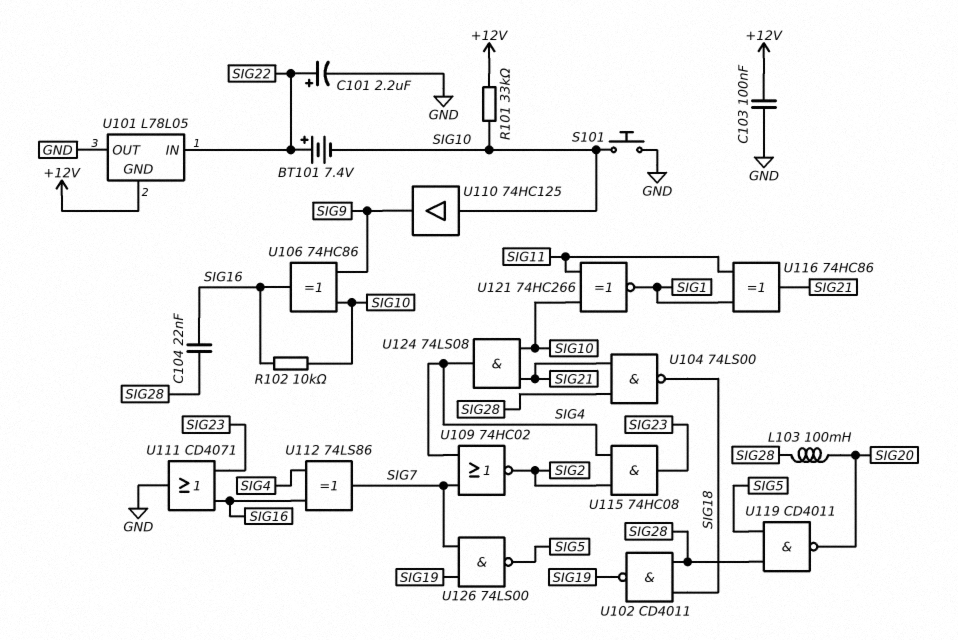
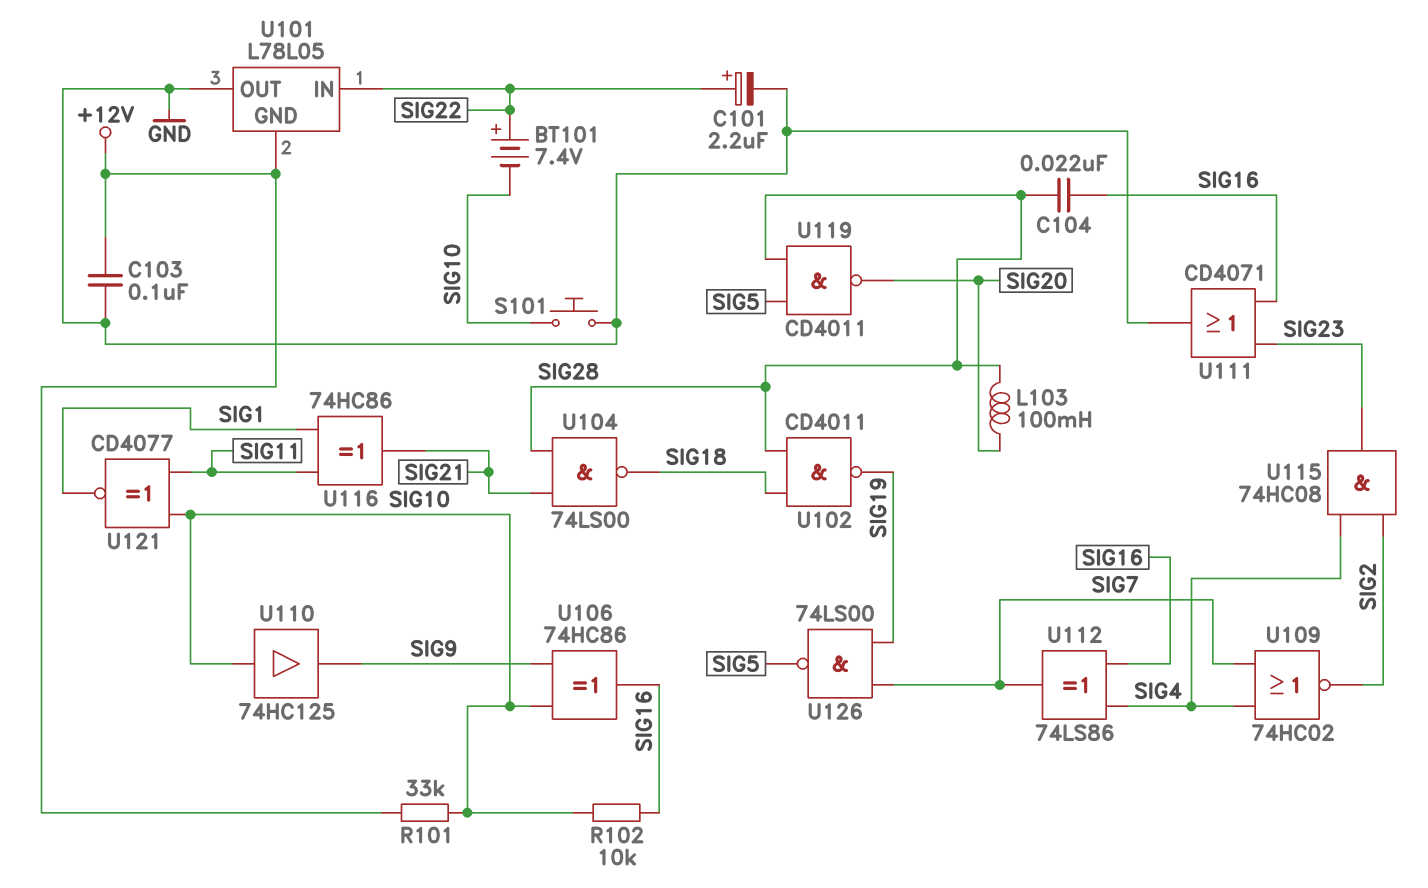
U121: XNOR 74HC266 (in SIG10, in SIG11, out SIG1) -> XNOR CD4077 (in SIG10, in SIG11, out SIG1)
U124: AND 74LS08 (in SIG10, in SIG21, out SIG4) -> none

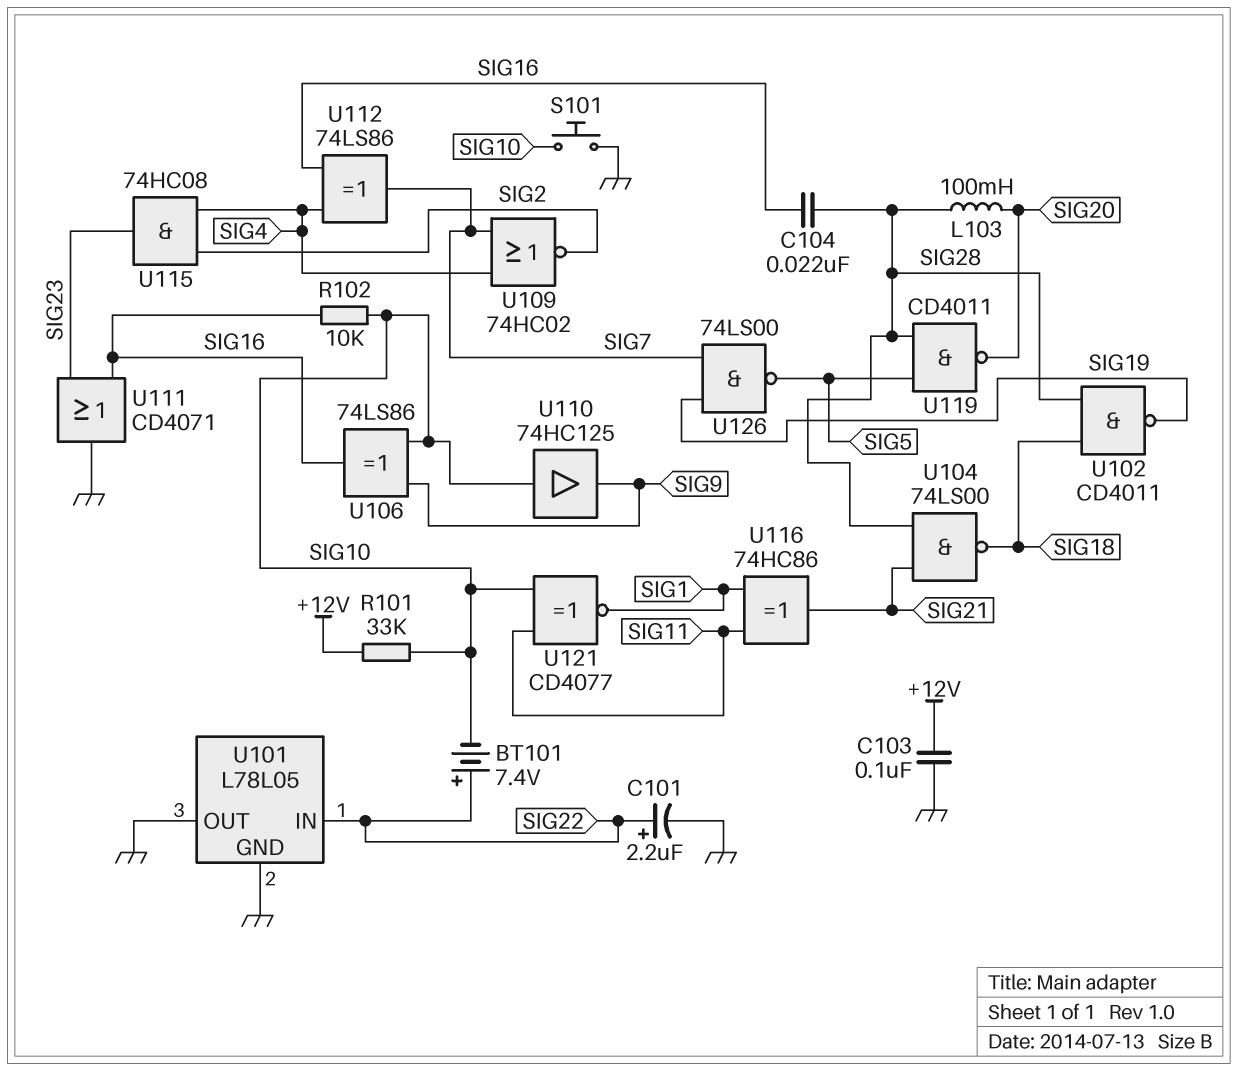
U101 pin GND: +12V -> GND
U106: XOR 74HC86 (in SIG9, in SIG10, out SIG16) -> XOR 74LS86 (in SIG9, in SIG10, out SIG16)

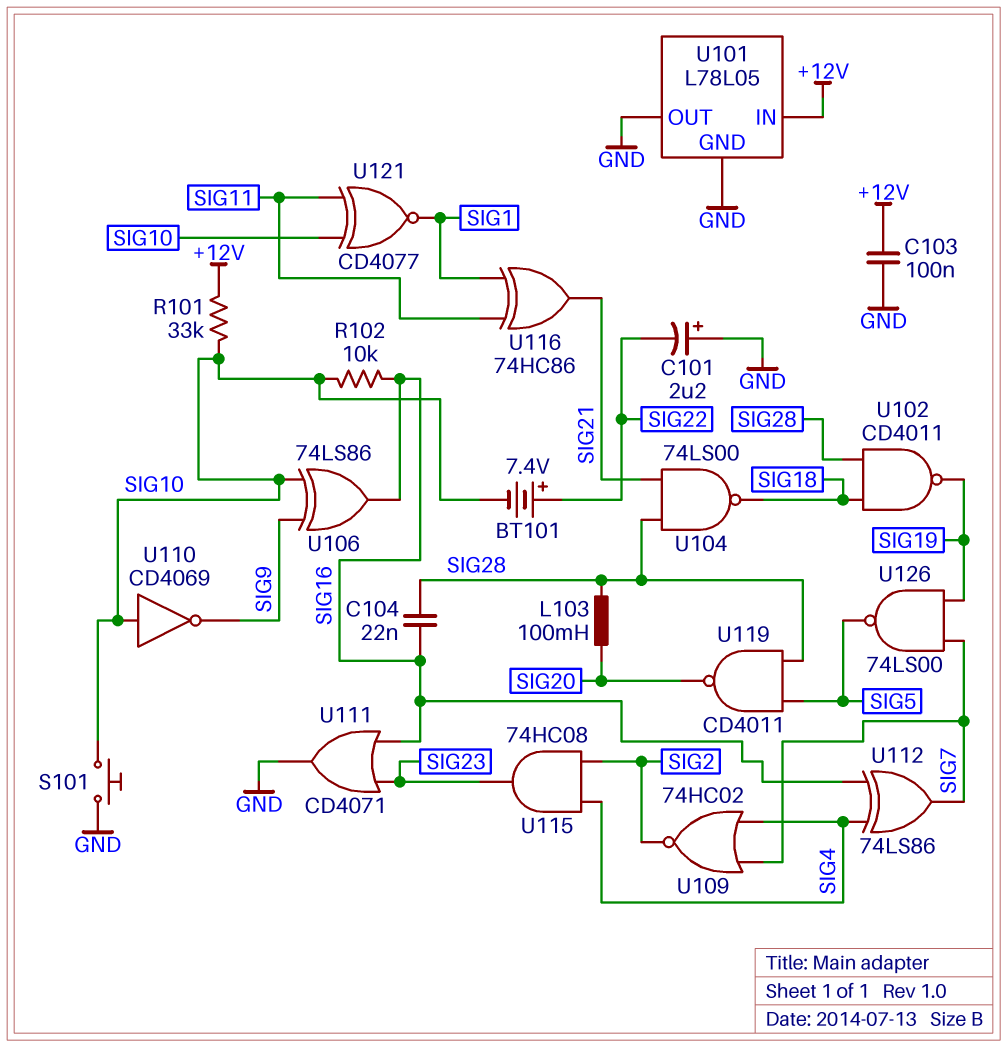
C101: 2.2uF (plus SIG22, minus GND) -> 2.2uF (plus GND, minus SIG22)
U101 pin IN: SIG22 -> +12V
U110: buffer 74HC125 (in SIG10, out SIG9) -> NOT CD4069 (in SIG10, out SIG9)

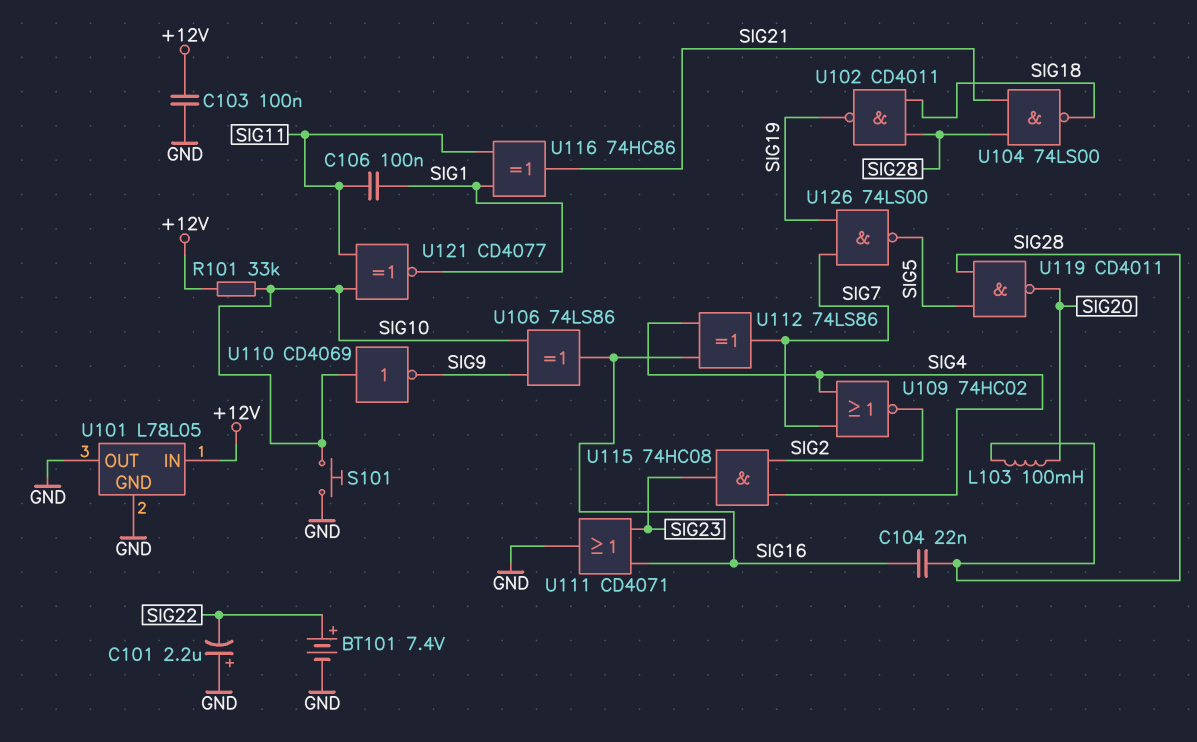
BT101: 7.4V (plus SIG22, minus SIG10) -> 7.4V (plus SIG22, minus GND)
C106: none -> 100nF (SIG1, SIG11)
R102: 10k (SIG10, SIG16) -> none

